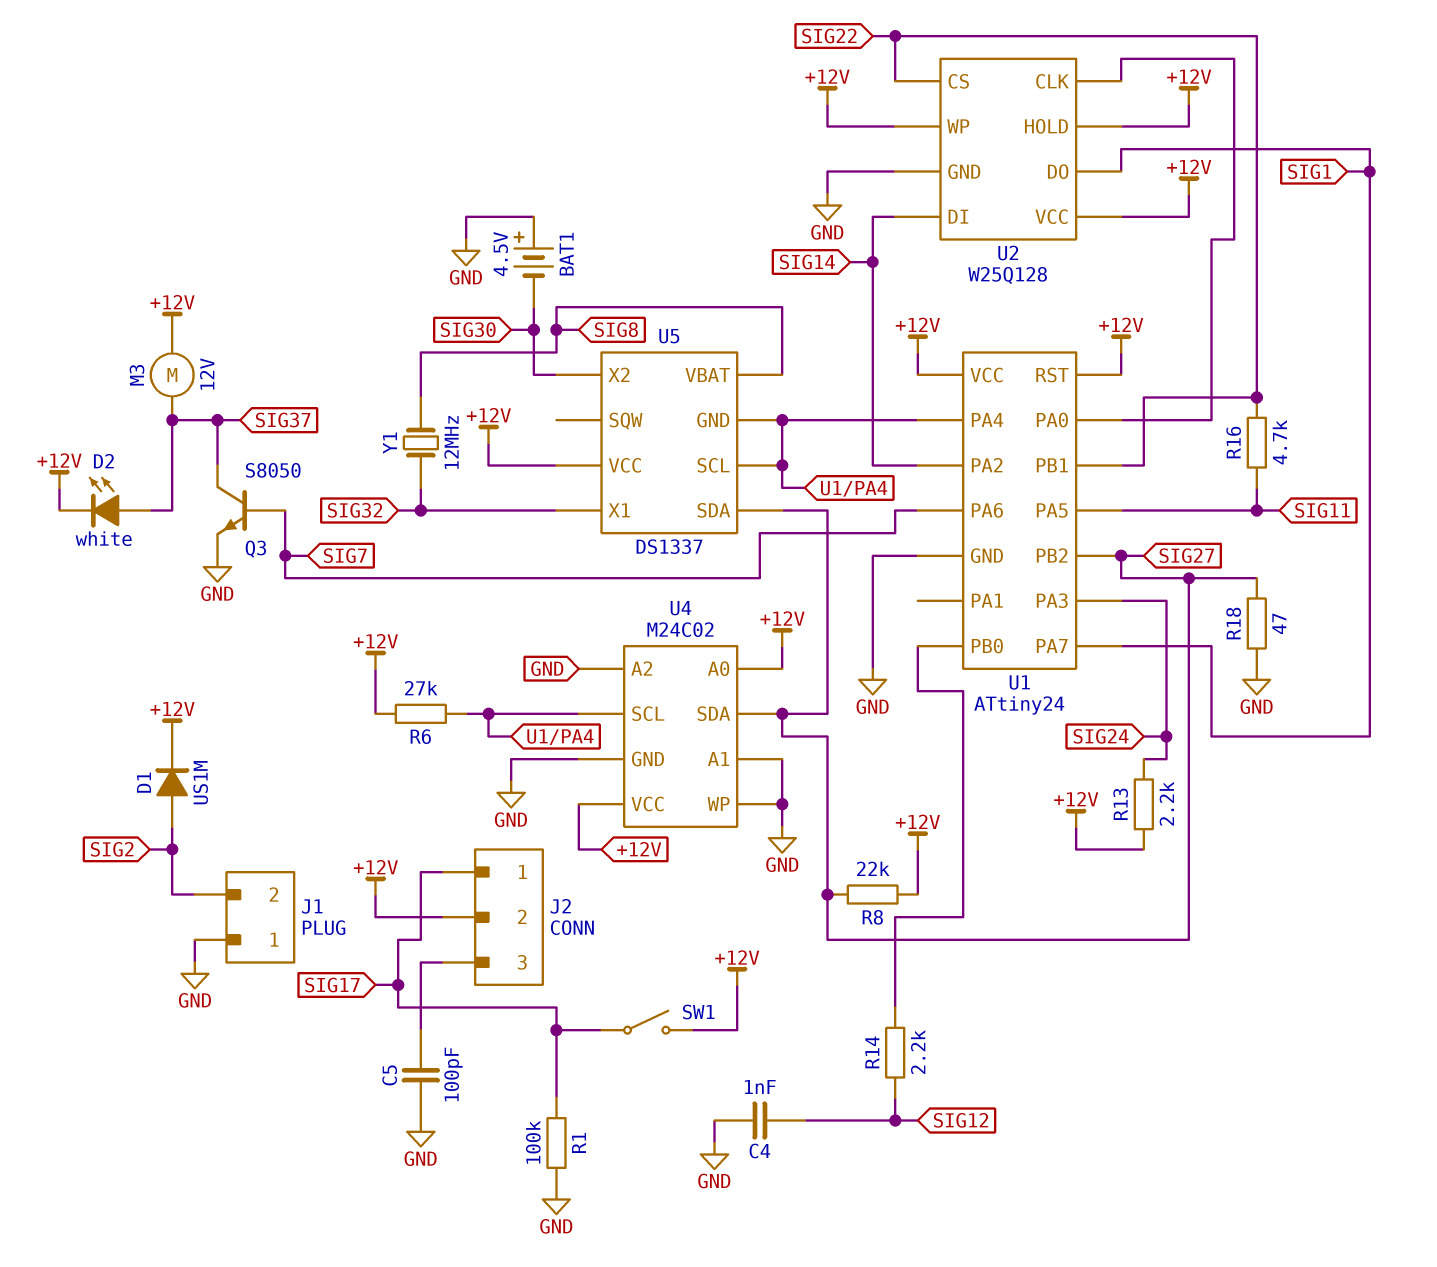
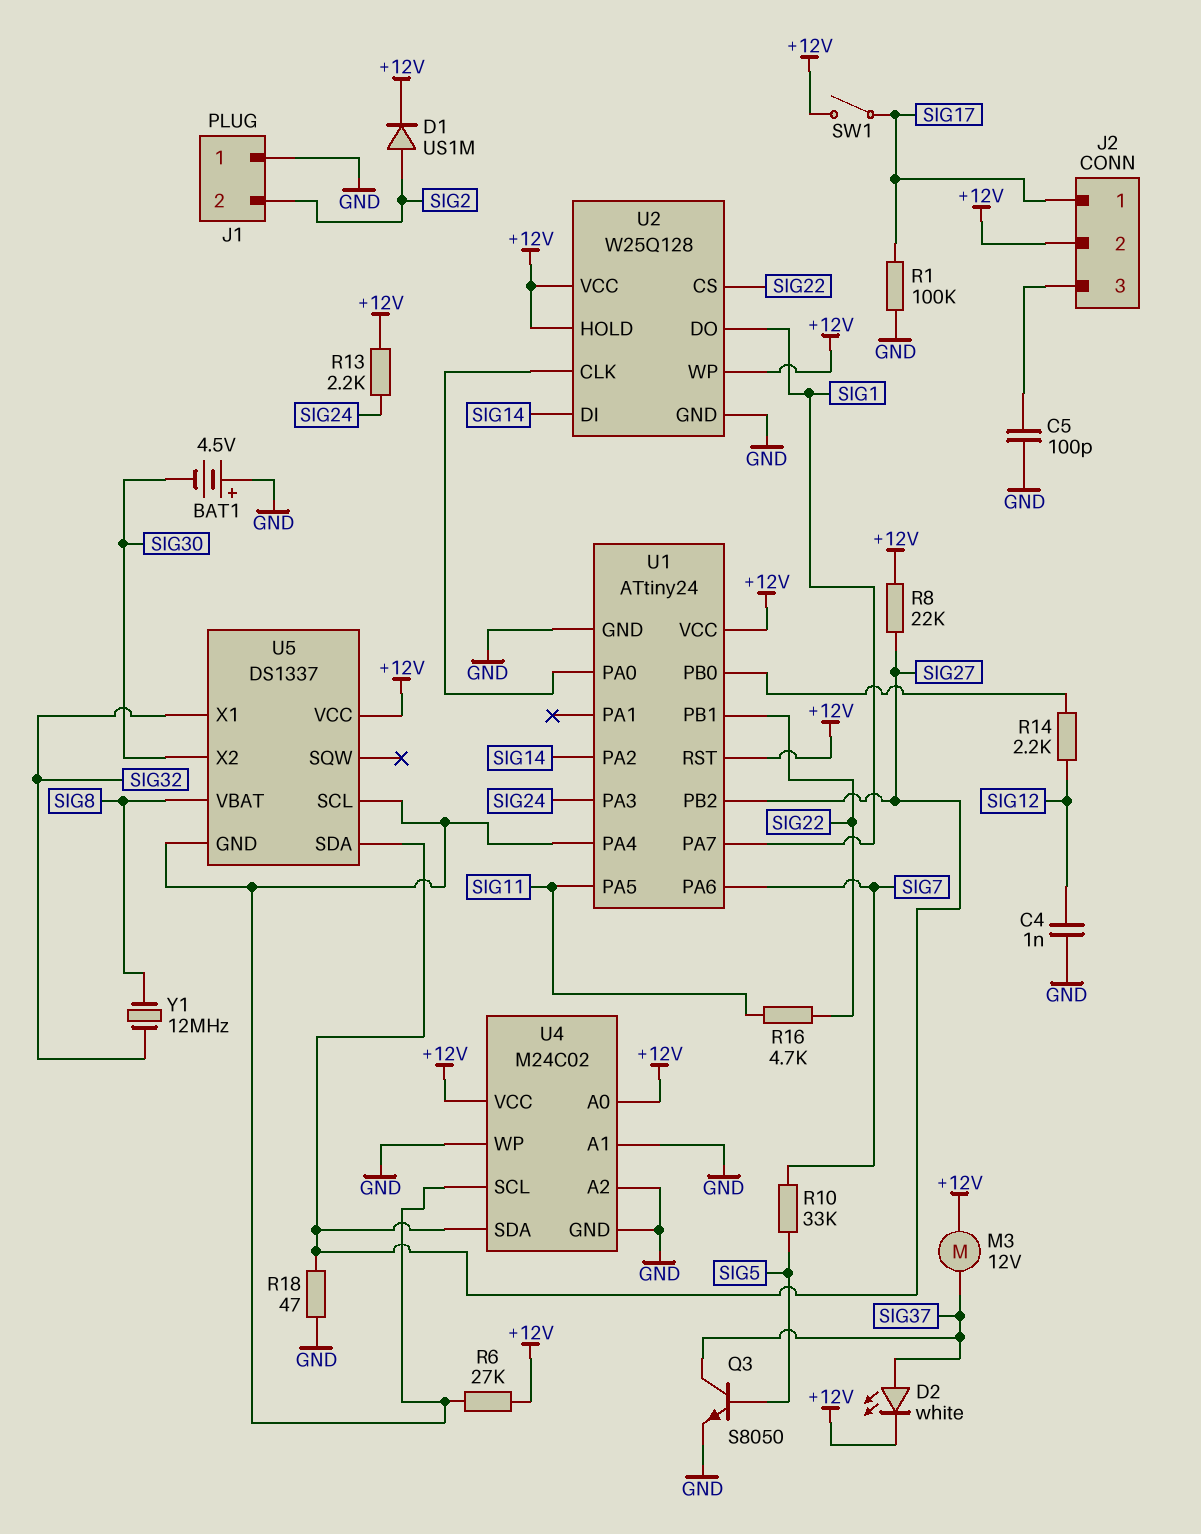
Q3: NPN S8050 (B SIG7, C SIG37, E GND) -> NPN S8050 (B SIG5, C SIG37, E GND)
R10: none -> 33k (SIG5, SIG7)

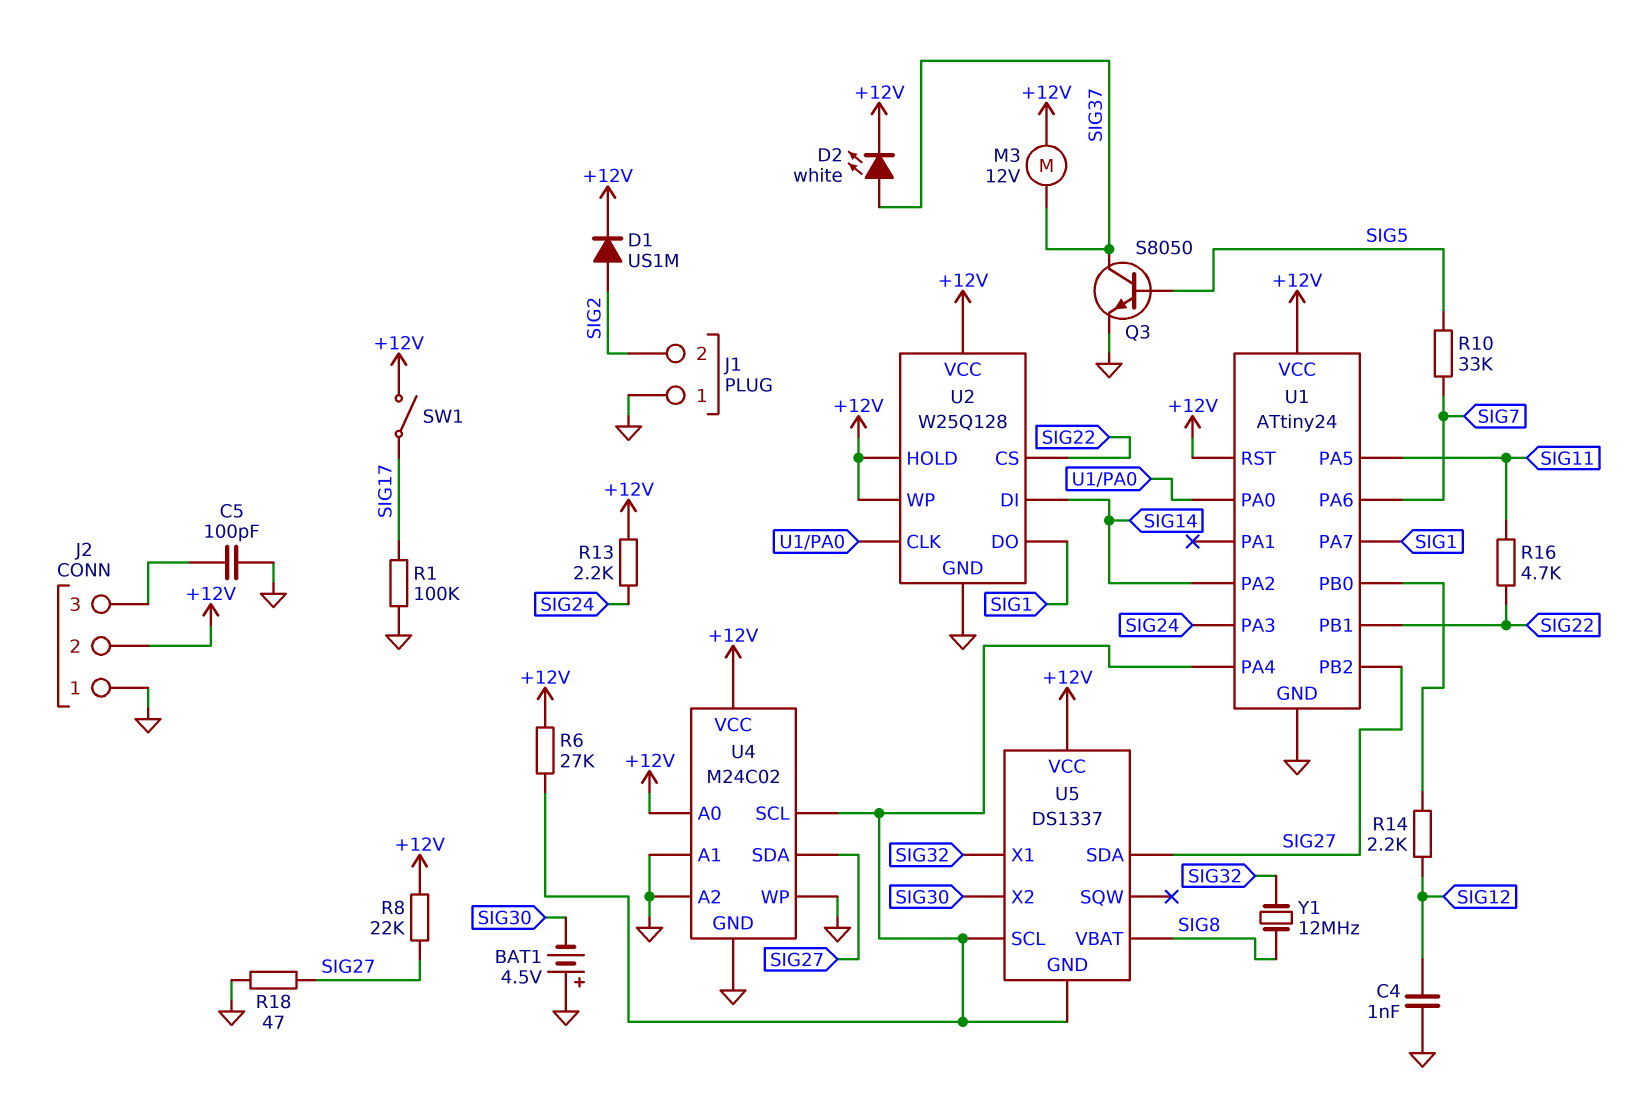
J2 pin 1: SIG17 -> GND

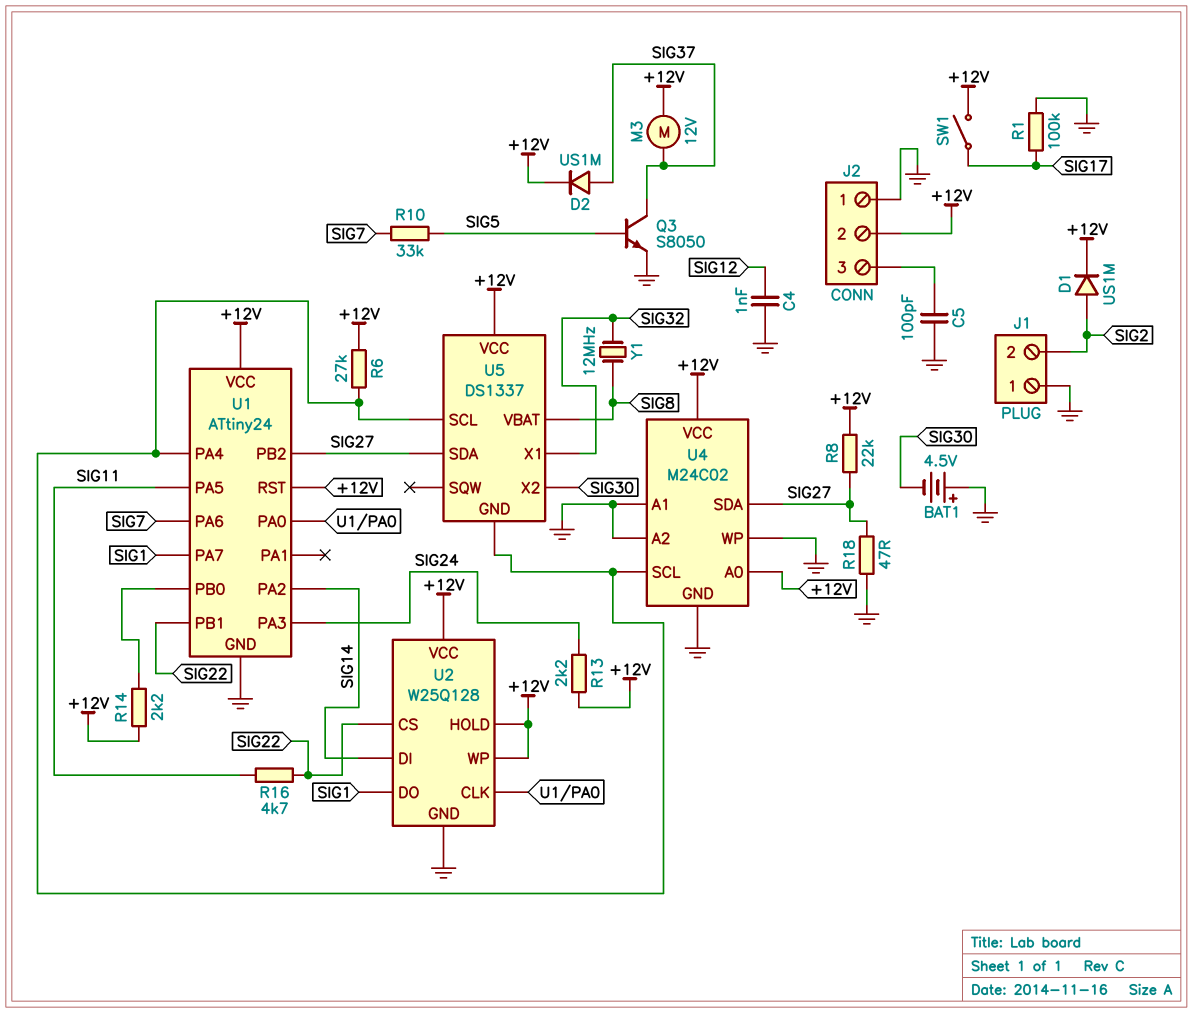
D2: LED white (A SIG37, K +12V) -> diode US1M (A SIG37, K +12V)
R14: 2.2k (SIG12, U1/PB0) -> 2.2k (+12V, U1/PB0)

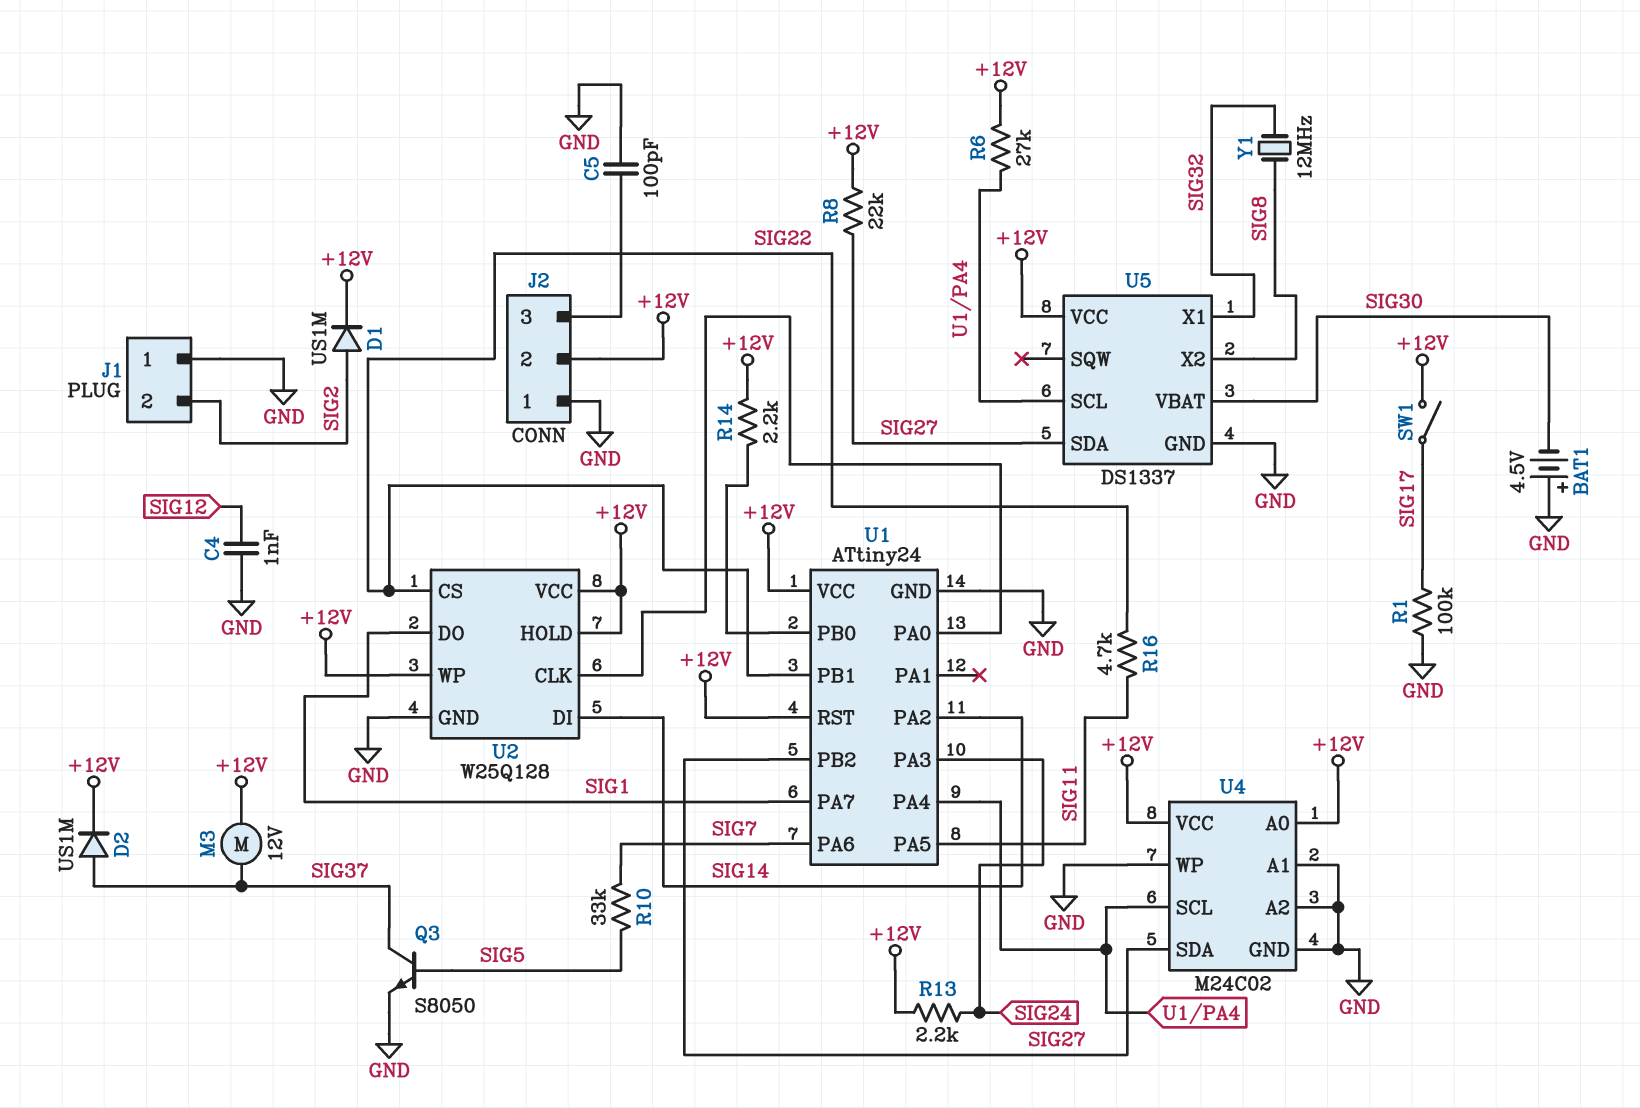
R18: 47 (GND, SIG27) -> none
U5 pin GND: U1/PA4 -> GND
U5 pin VBAT: SIG8 -> SIG30
U5 pin X2: SIG30 -> SIG8

